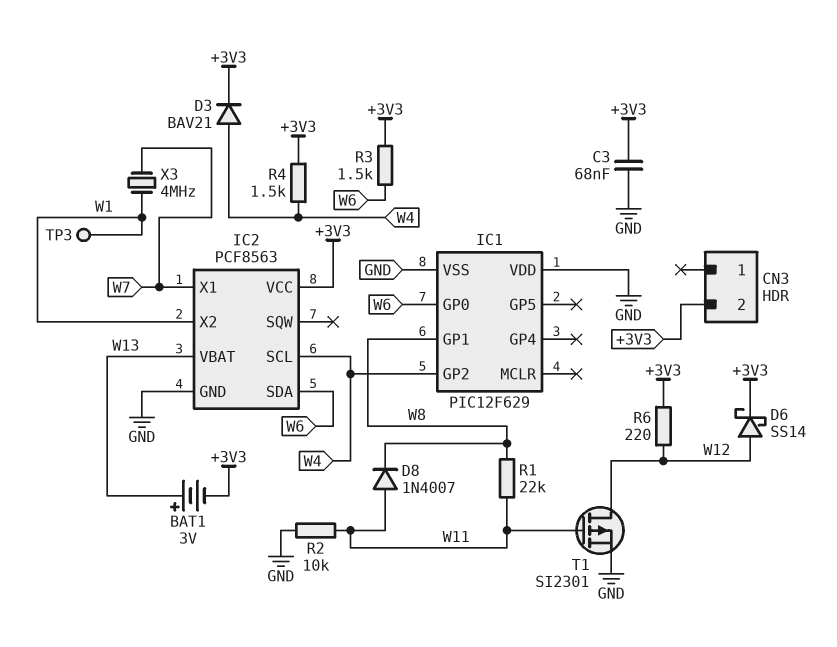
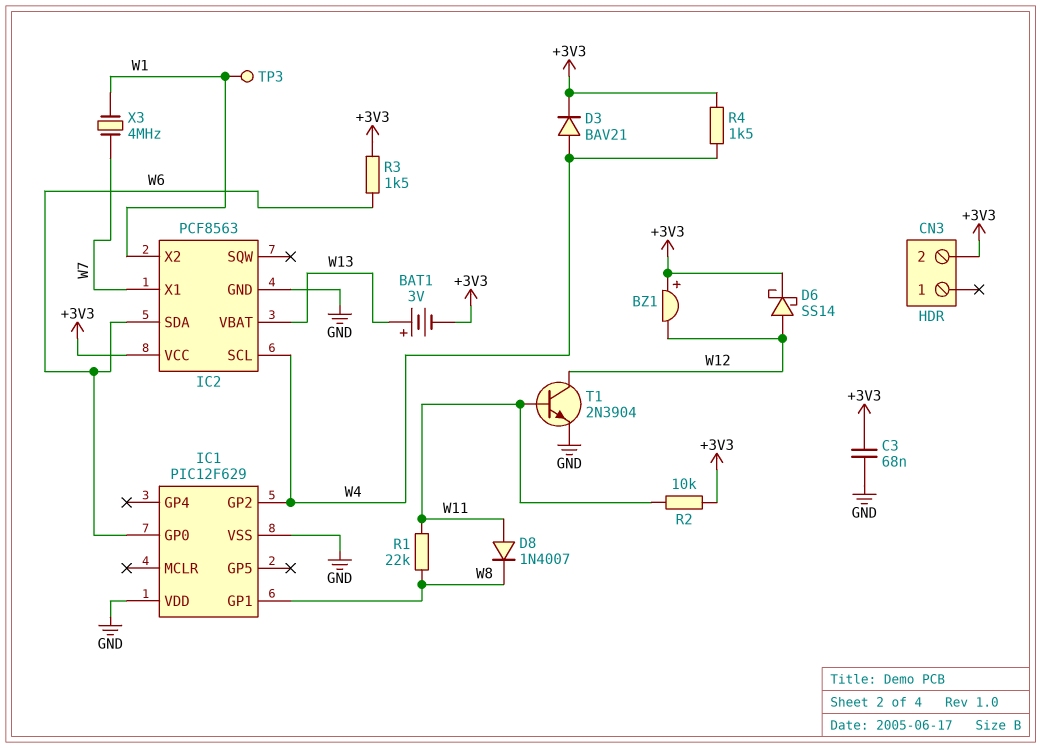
BZ1: none -> buzzer (plus +3V3, minus W12)
R2: 10k (GND, W11) -> 10k (+3V3, W11)
R6: 220 (+3V3, W12) -> none
T1: PMOS SI2301 (G W11, D W12, S GND) -> NPN 2N3904 (B W11, C W12, E GND)

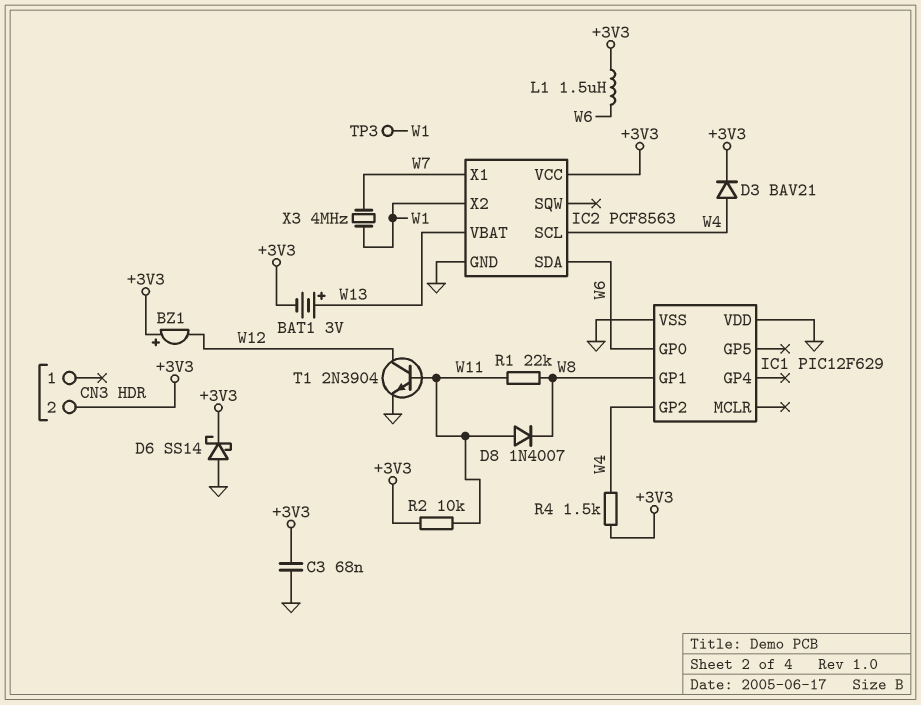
D6: schottky SS14 (A W12, K +3V3) -> schottky SS14 (A GND, K +3V3)
L1: none -> 1.5uH (+3V3, W6)
R3: 1.5k (+3V3, W6) -> none

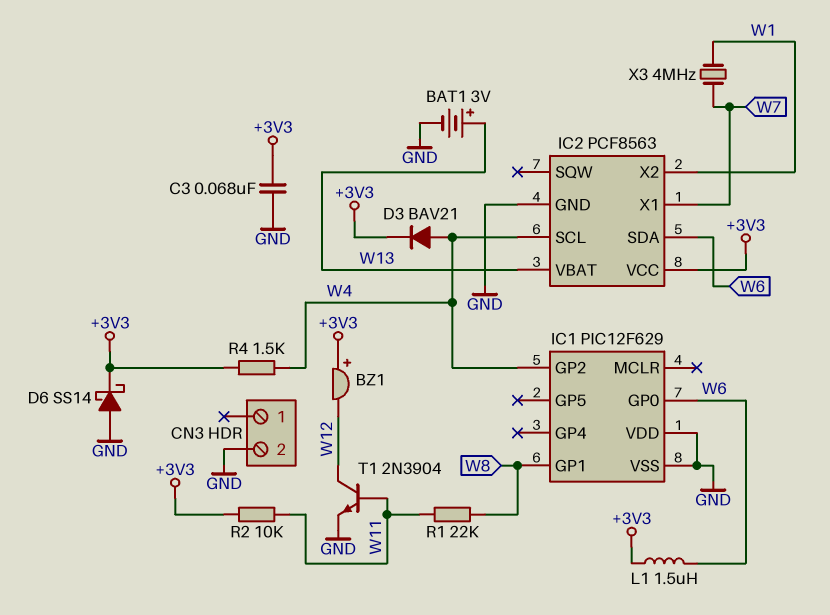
BAT1: 3V (plus W13, minus +3V3) -> 3V (plus W13, minus GND)
CN3 pin 2: +3V3 -> GND
D8: diode 1N4007 (A W11, K W8) -> none
TP3: test point (W1) -> none

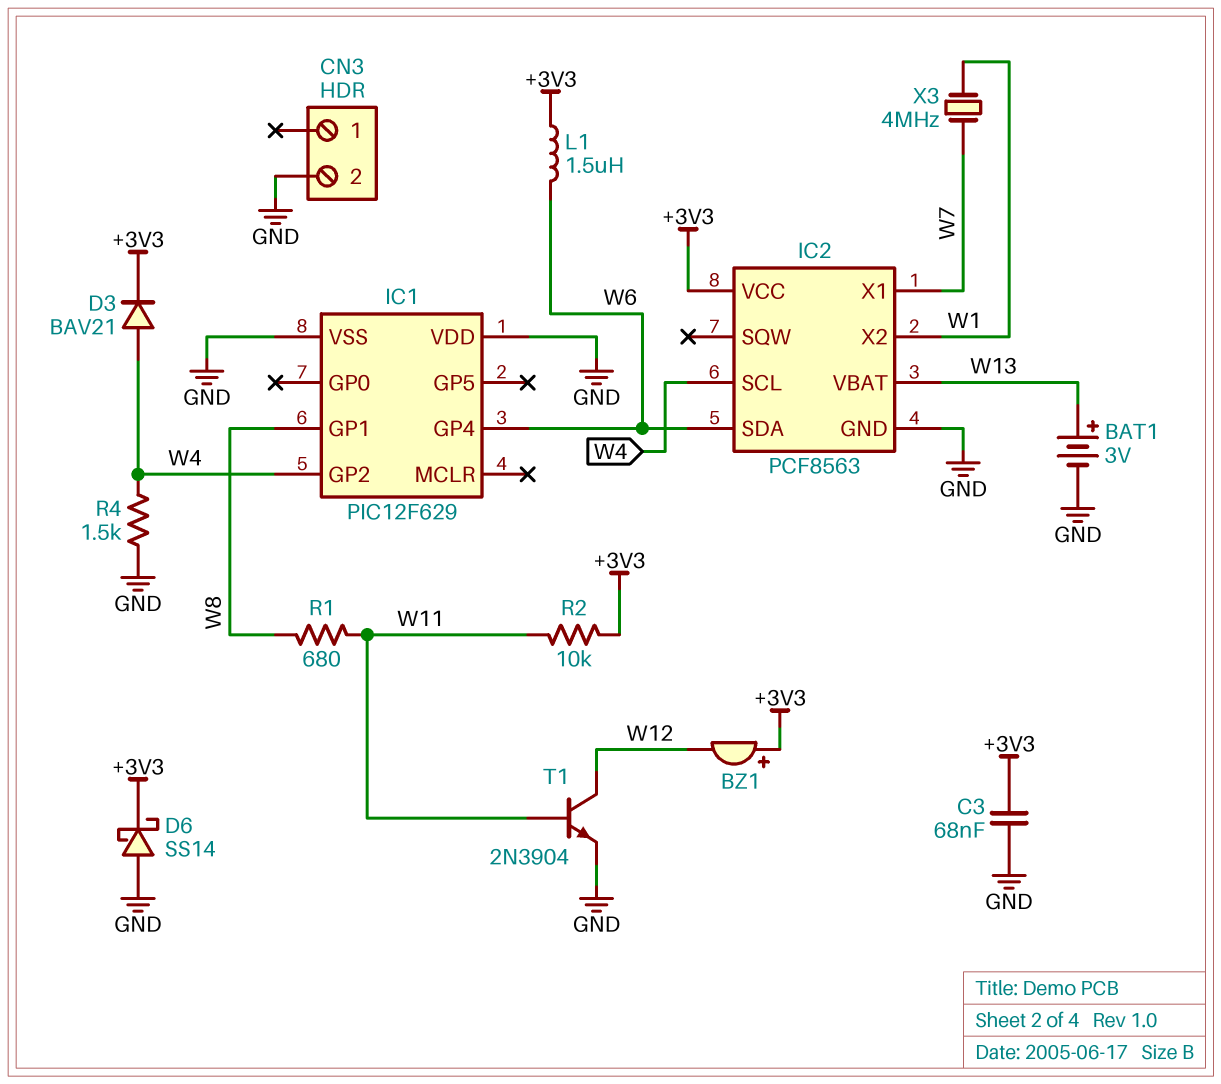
IC1 pin GP0: W6 -> none
IC1 pin GP4: none -> W6
R1: 22k (W8, W11) -> 680 (W8, W11)
R4: 1.5k (+3V3, W4) -> 1.5k (GND, W4)

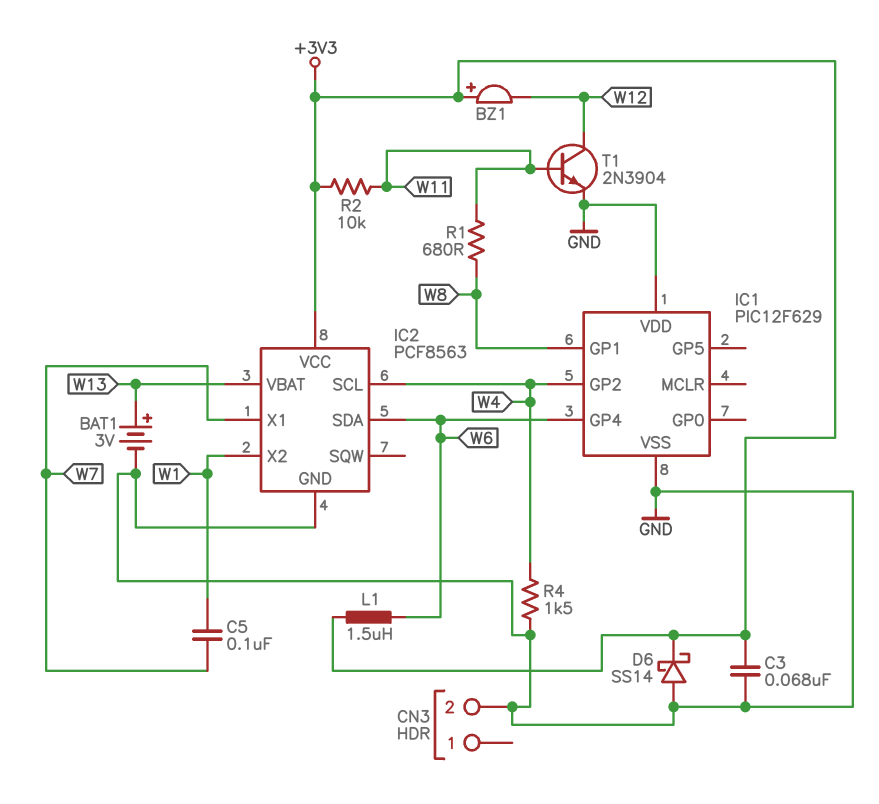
C5: none -> 100nF (W1, W7)
D3: diode BAV21 (A W4, K +3V3) -> none
X3: 4MHz (W1, W7) -> none

